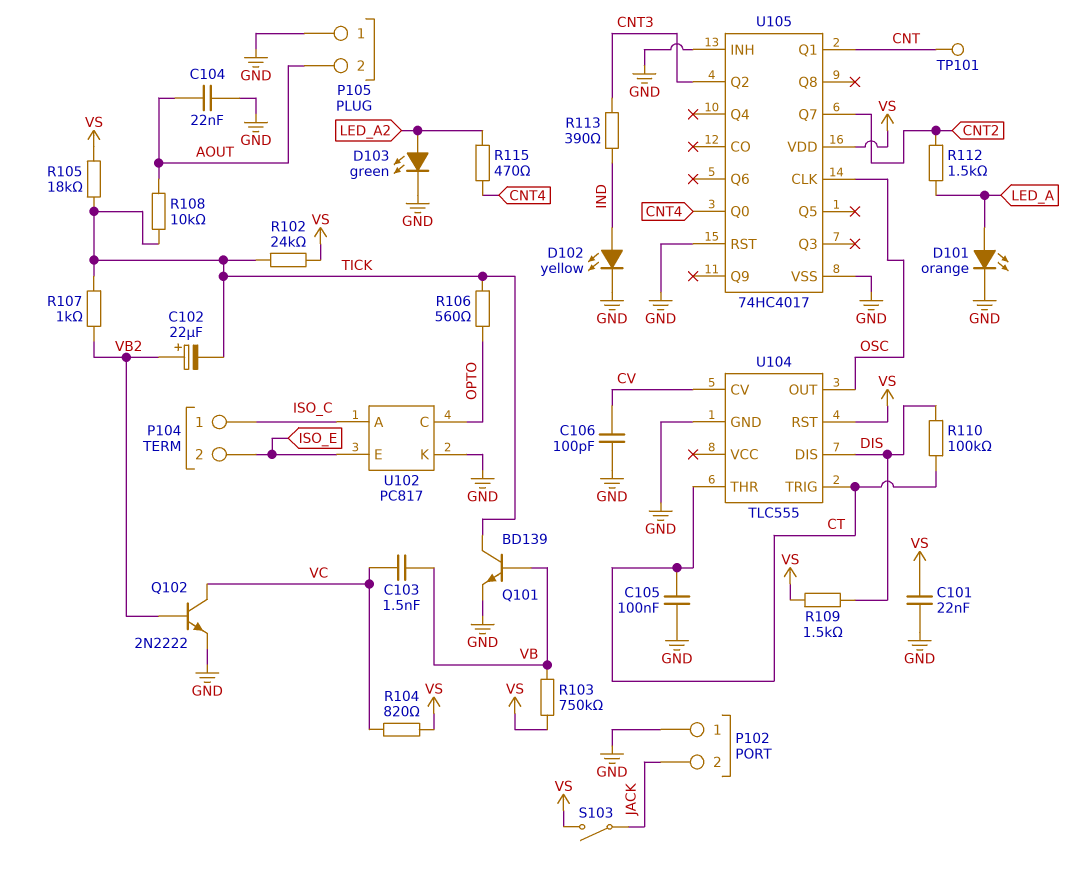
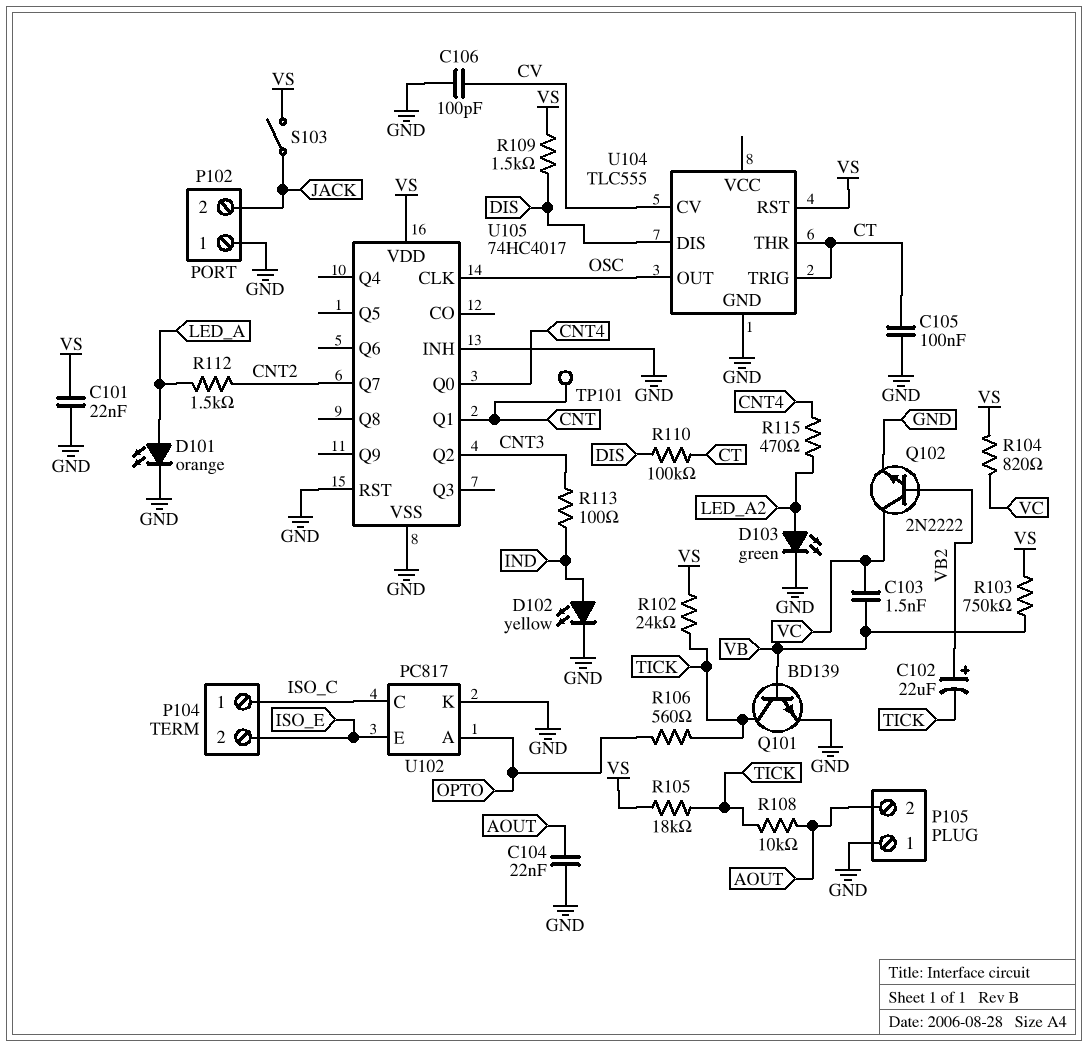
R107: 1k (TICK, VB2) -> none
R113: 390 (CNT3, IND) -> 100 (CNT3, IND)
U102 pin A: ISO_C -> OPTO
U102 pin C: OPTO -> ISO_C

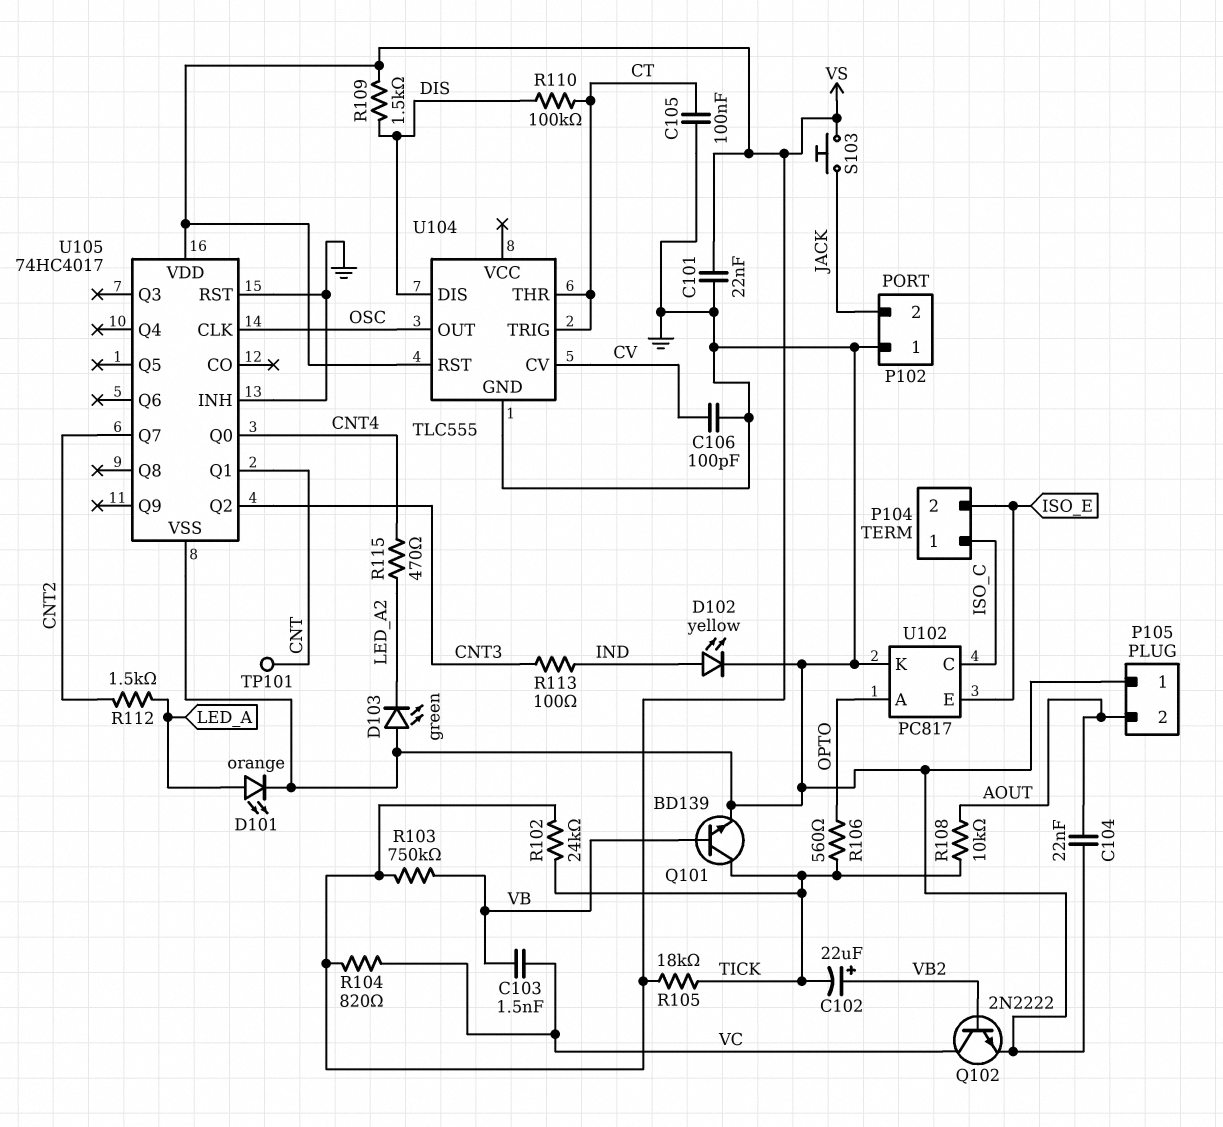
D103: LED green (A LED_A2, K GND) -> LED green (A GND, K LED_A2)
S103: switch (JACK, VS) -> button (JACK, VS)

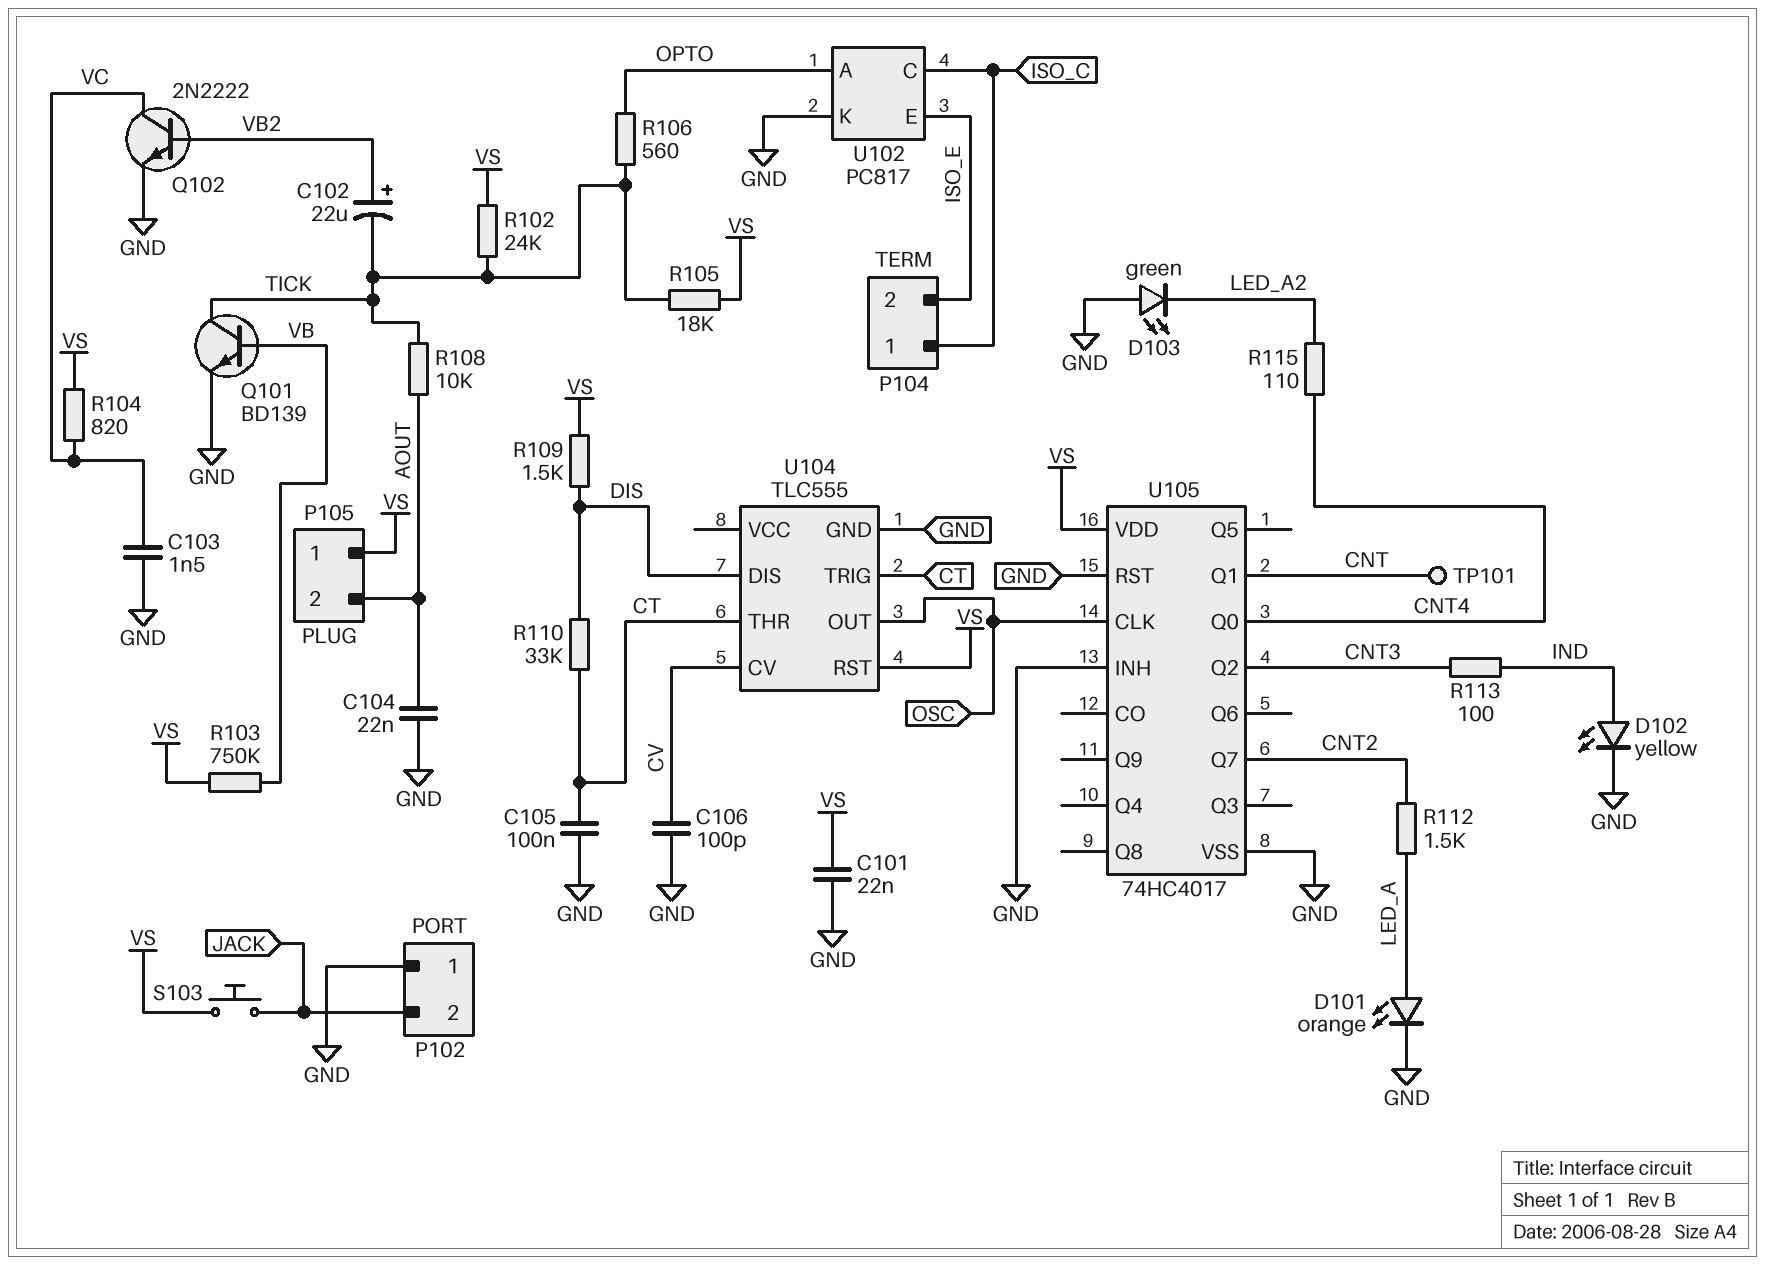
C103: 1.5nF (VB, VC) -> 1.5nF (GND, VC)
P105 pin 1: GND -> VS
R110: 100k (CT, DIS) -> 33k (CT, DIS)
R115: 470 (CNT4, LED_A2) -> 110 (CNT4, LED_A2)

